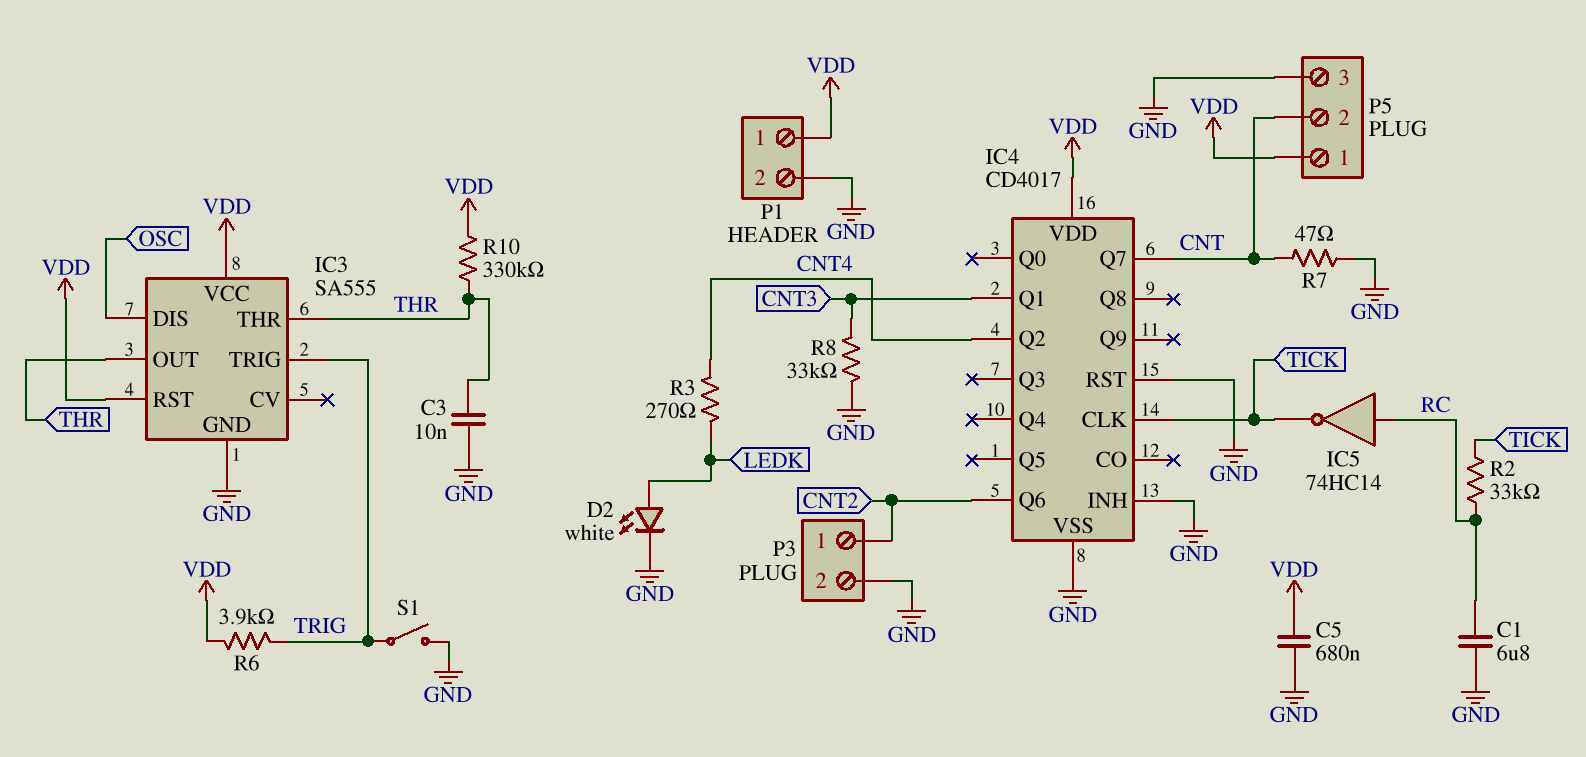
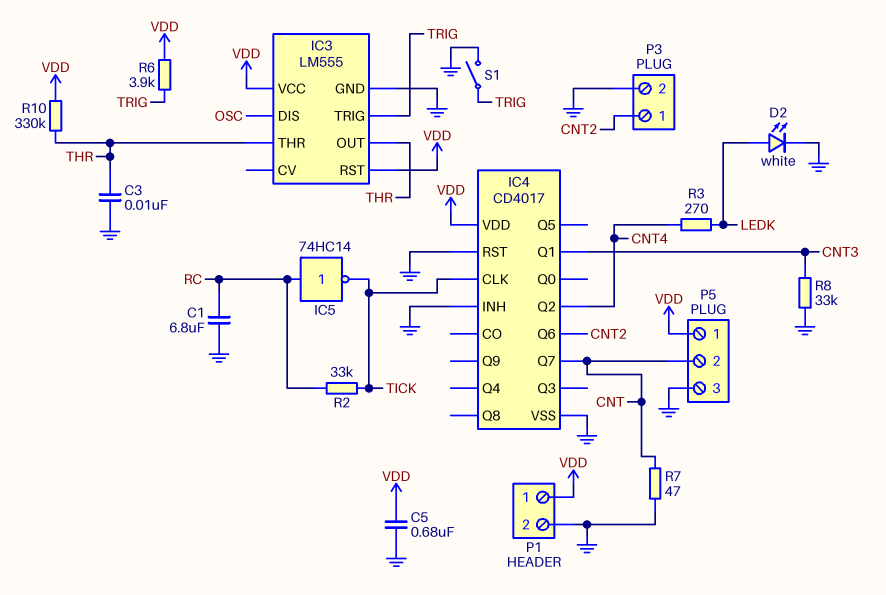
IC3: SA555 -> LM555

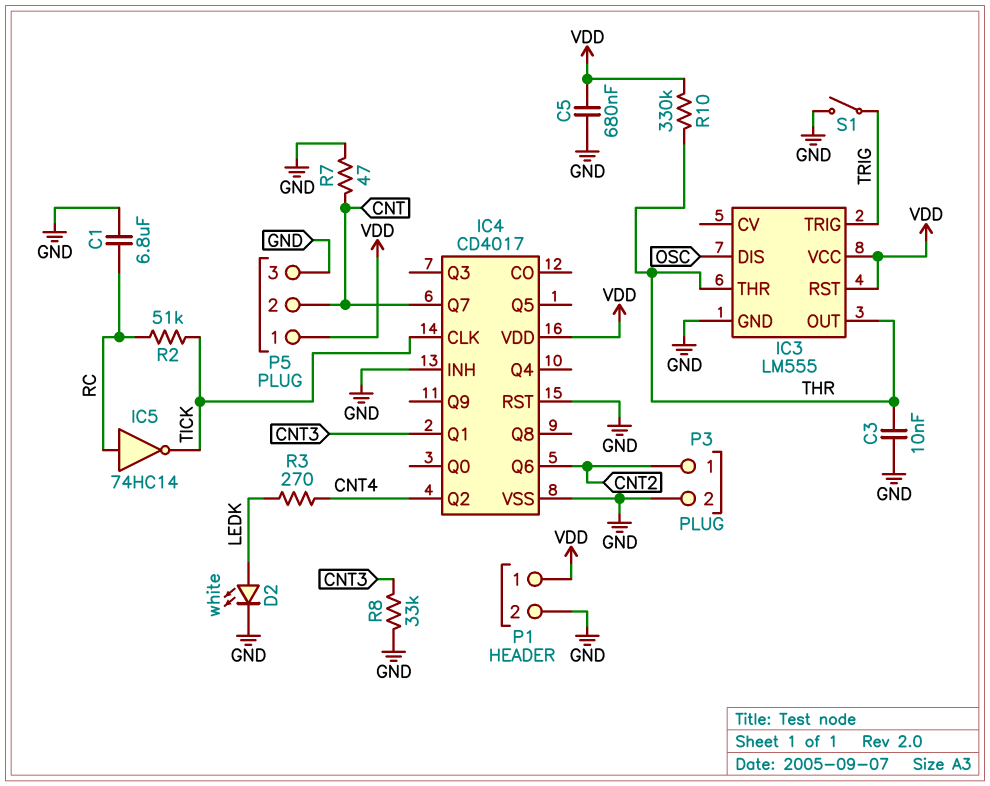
R2: 33k (RC, TICK) -> 51k (RC, TICK)
R6: 3.9k (TRIG, VDD) -> none

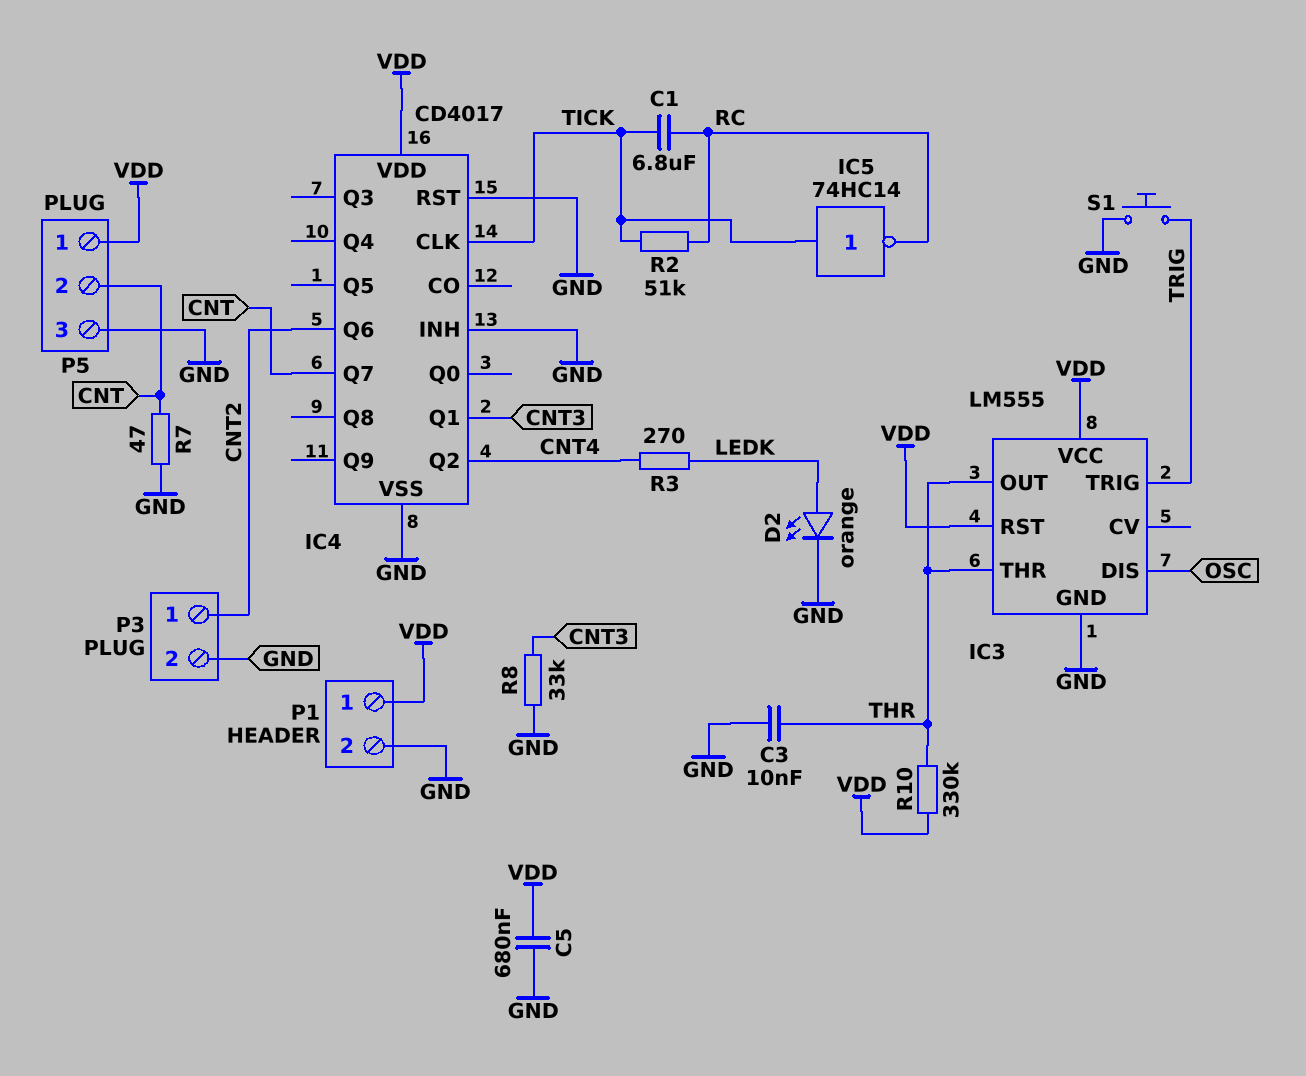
C1: 6.8uF (GND, RC) -> 6.8uF (RC, TICK)
D2: LED white (A LEDK, K GND) -> LED orange (A LEDK, K GND)
IC5: NOT 74HC14 (in RC, out TICK) -> NOT 74HC14 (in TICK, out RC)
S1: switch (GND, TRIG) -> button (GND, TRIG)

